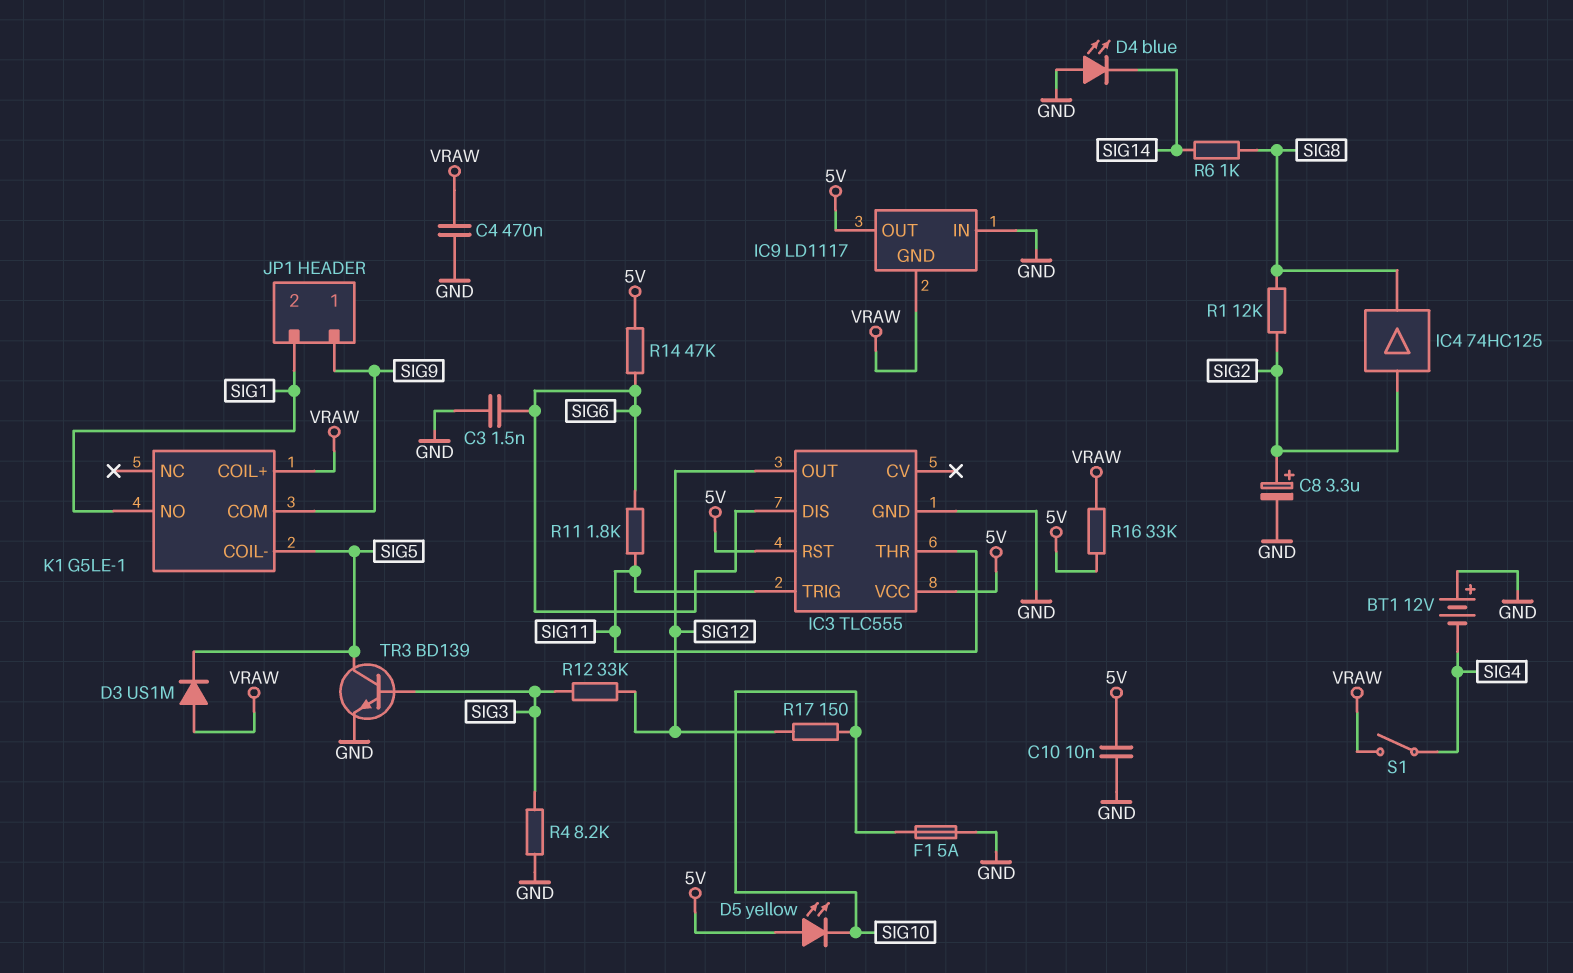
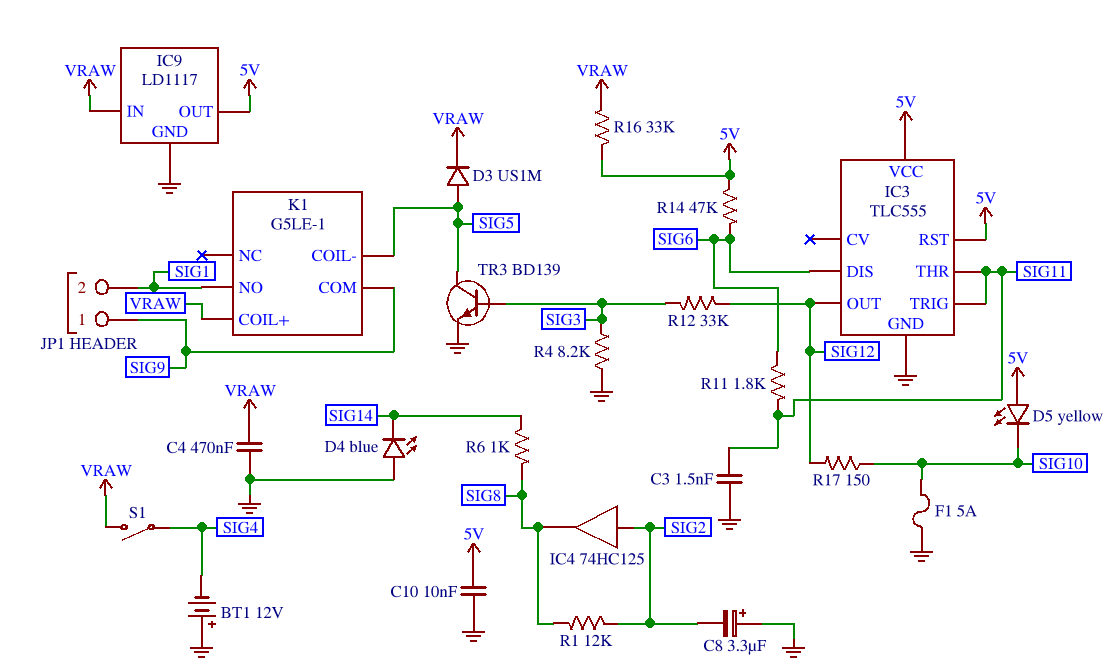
C3: 1.5nF (GND, SIG6) -> 1.5nF (GND, SIG11)
C8: 3.3uF (plus SIG2, minus GND) -> 3.3uF (plus GND, minus SIG2)
D3: diode US1M (A VRAW, K SIG5) -> diode US1M (A SIG5, K VRAW)
IC9 pin GND: VRAW -> GND
IC9 pin IN: GND -> VRAW

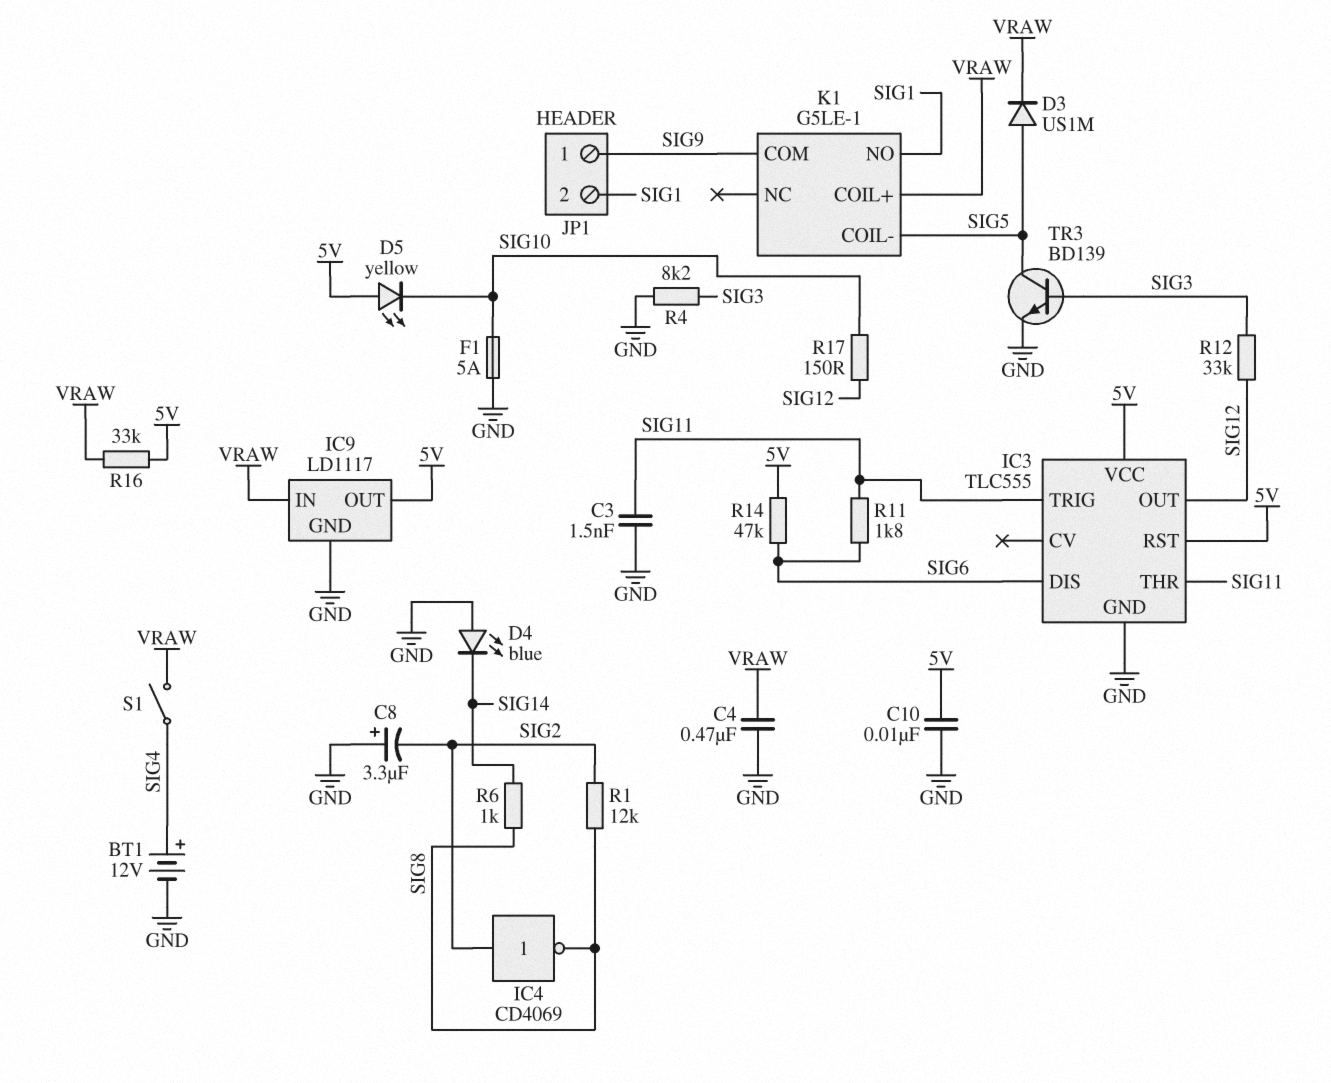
BT1: 12V (plus GND, minus SIG4) -> 12V (plus SIG4, minus GND)
IC4: buffer 74HC125 (in SIG2, out SIG8) -> NOT CD4069 (in SIG2, out SIG8)

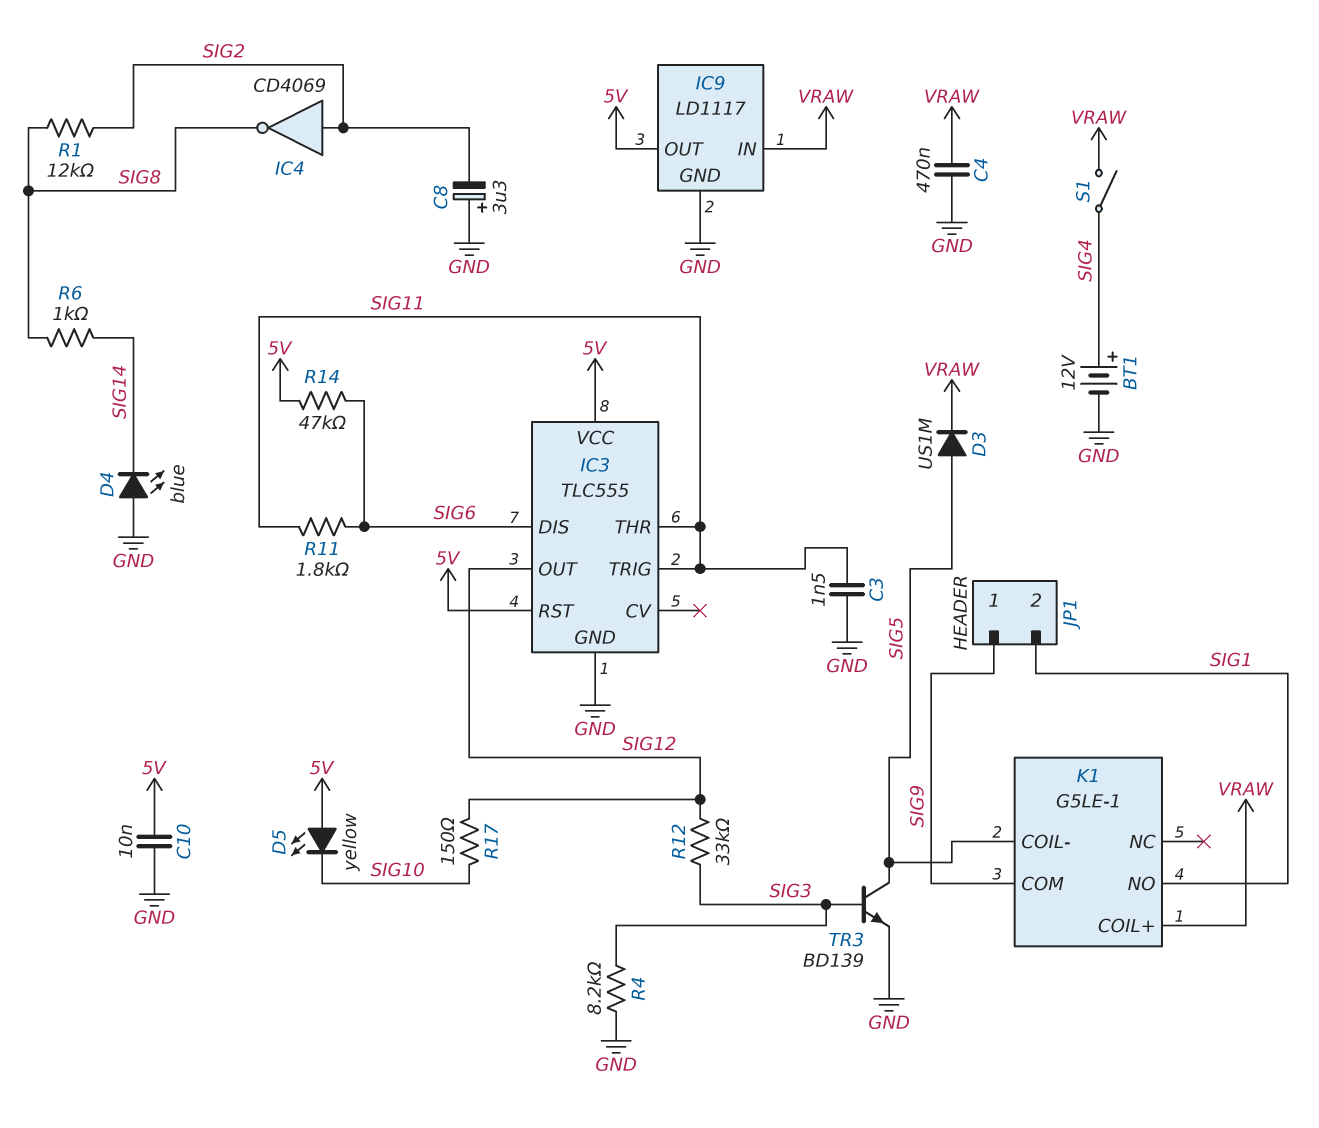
F1: 5A (GND, SIG10) -> none
R16: 33k (5V, VRAW) -> none

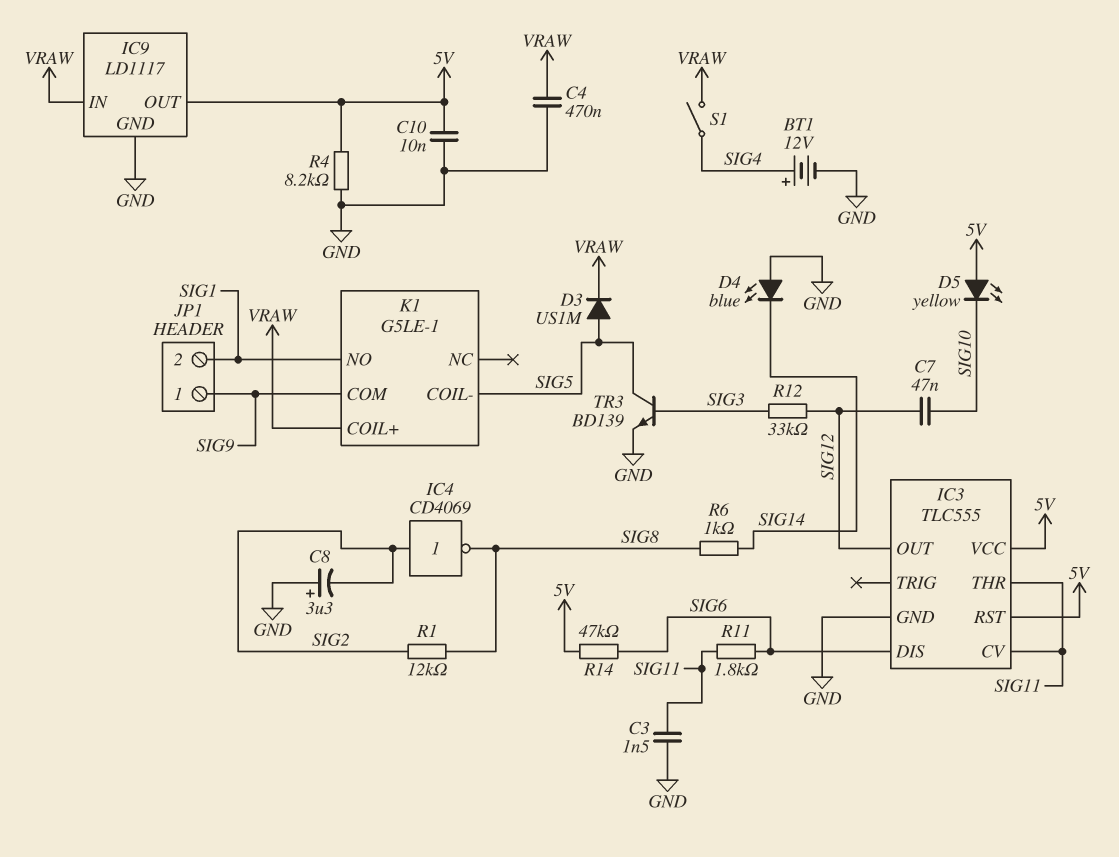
C7: none -> 47nF (SIG10, SIG12)
IC3 pin CV: none -> SIG11
IC3 pin TRIG: SIG11 -> none
R4: 8.2k (GND, SIG3) -> 8.2k (5V, GND)
R17: 150 (SIG10, SIG12) -> none

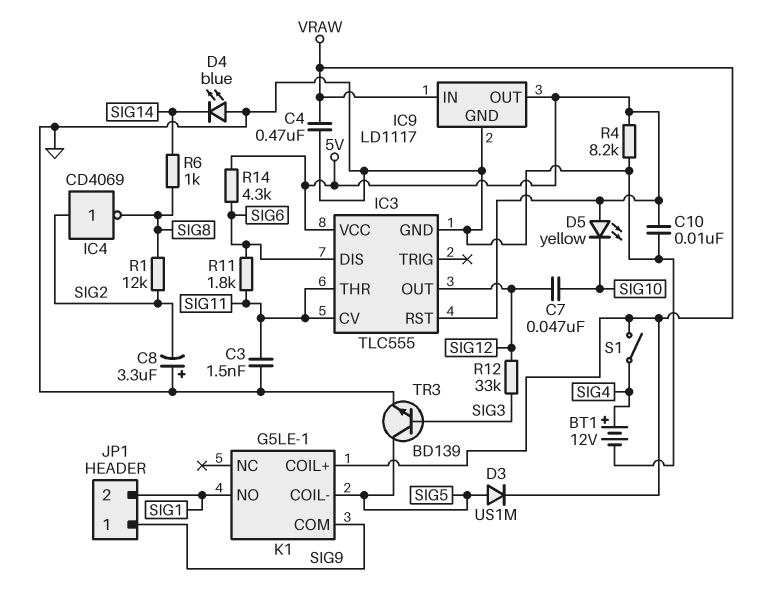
R14: 47k (5V, SIG6) -> 4.3k (5V, SIG6)

